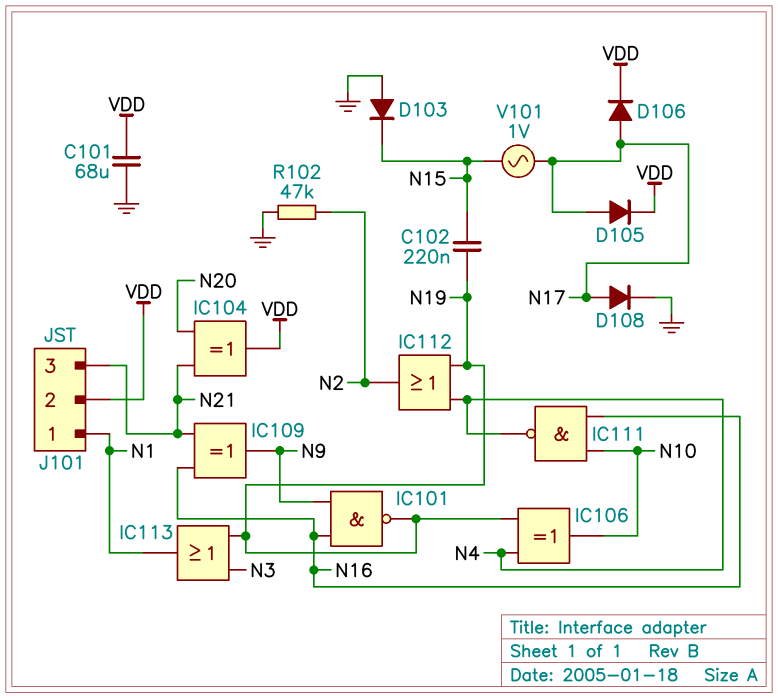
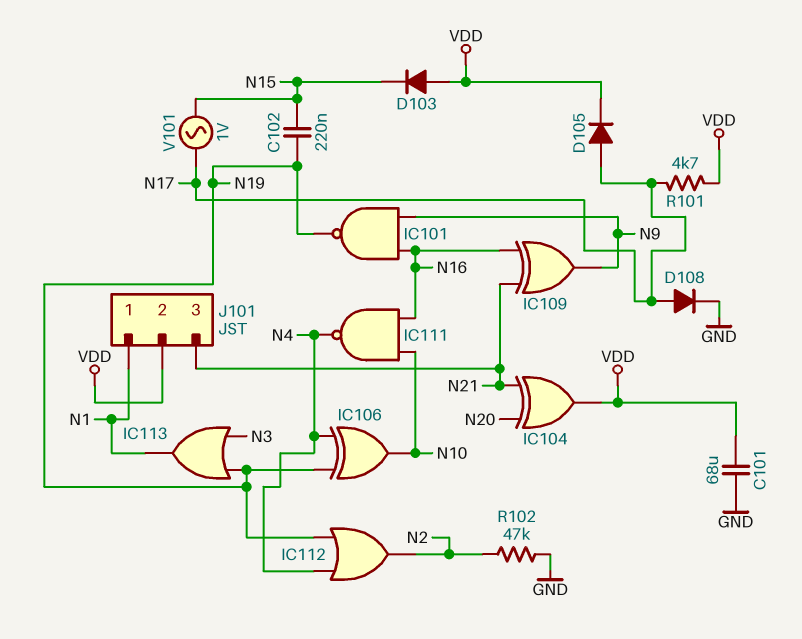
D103: diode (A GND, K N15) -> diode (A VDD, K N15)
D106: diode (A N17, K VDD) -> none
R101: none -> 4.7k (N17, VDD)

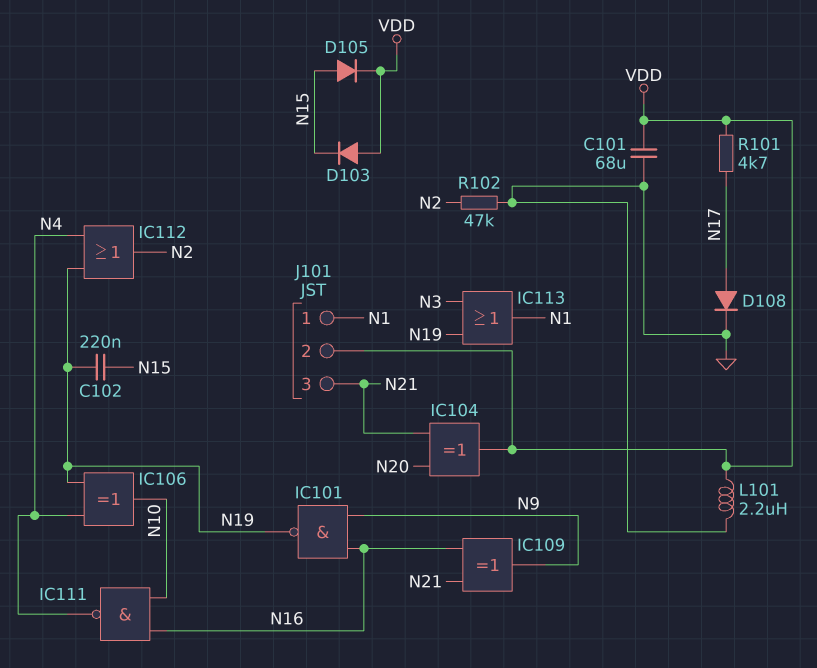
D105: diode (A N17, K VDD) -> diode (A N15, K VDD)
L101: none -> 2.2uH (GND, VDD)
V101: AC 1V (N15, N17) -> none

